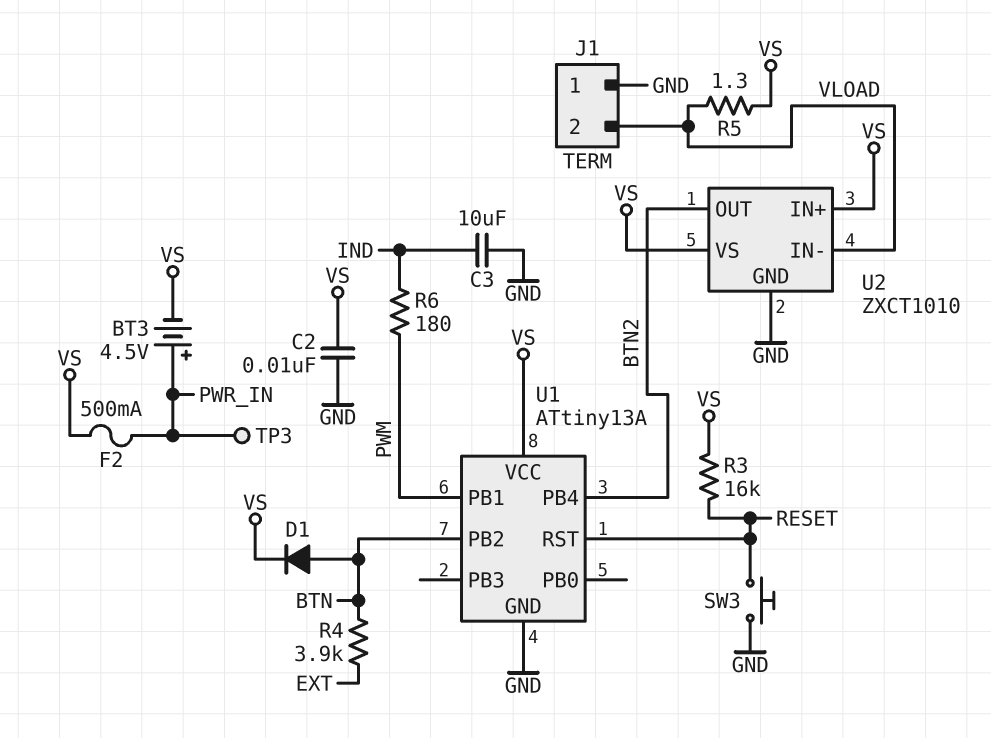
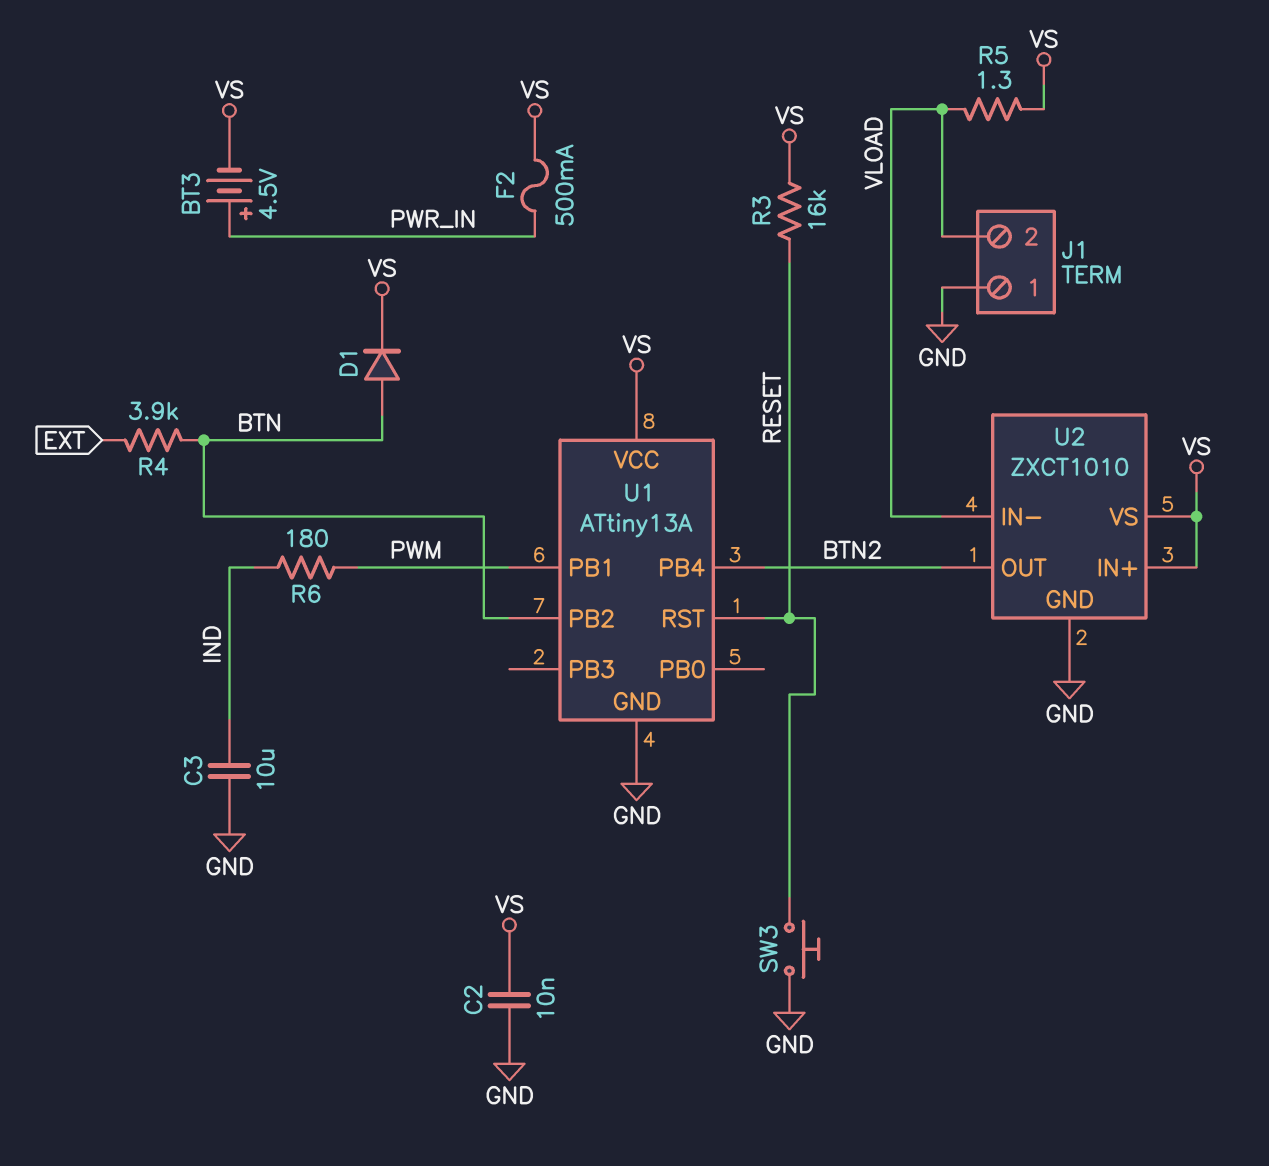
TP3: test point (PWR_IN) -> none

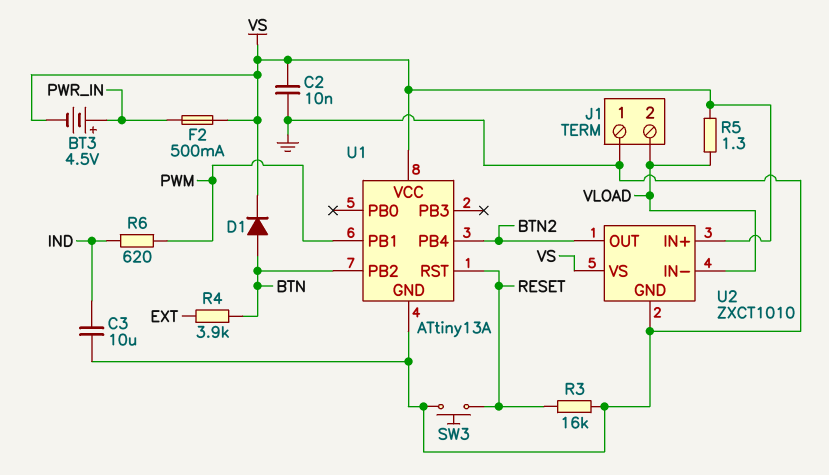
R3: 16k (RESET, VS) -> 16k (GND, RESET)
R6: 180 (IND, PWM) -> 620 (IND, PWM)

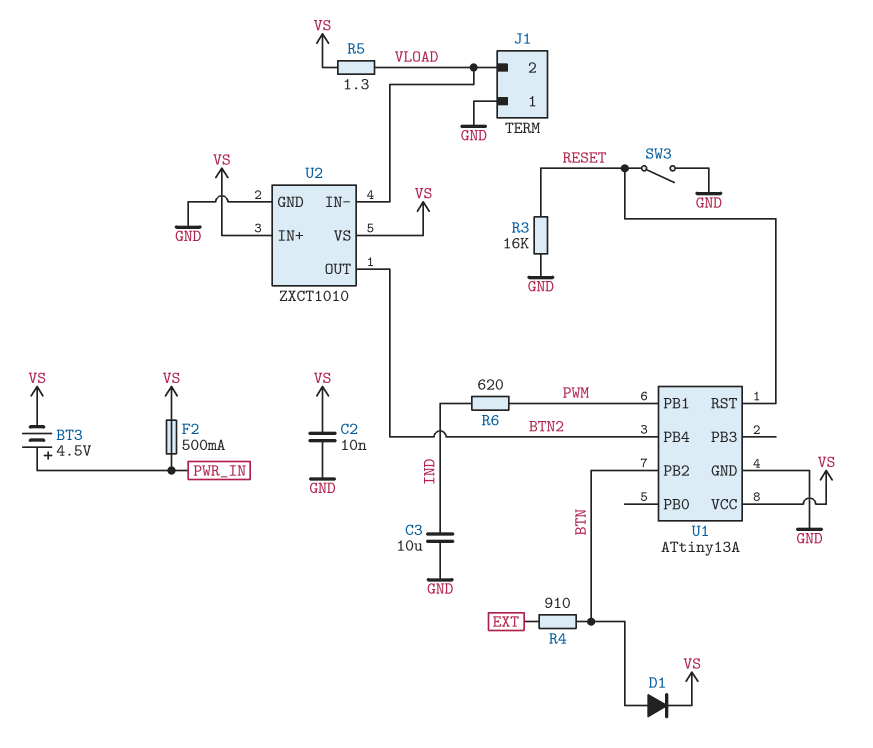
R4: 3.9k (BTN, EXT) -> 910 (BTN, EXT)
SW3: button (GND, RESET) -> switch (GND, RESET)

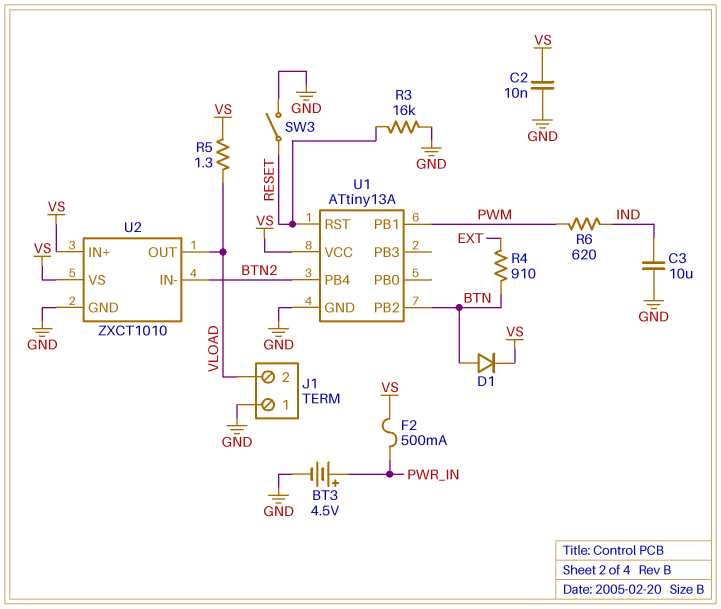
BT3: 4.5V (plus PWR_IN, minus VS) -> 4.5V (plus PWR_IN, minus GND)
U2 pin IN-: VLOAD -> BTN2
U2 pin OUT: BTN2 -> VLOAD

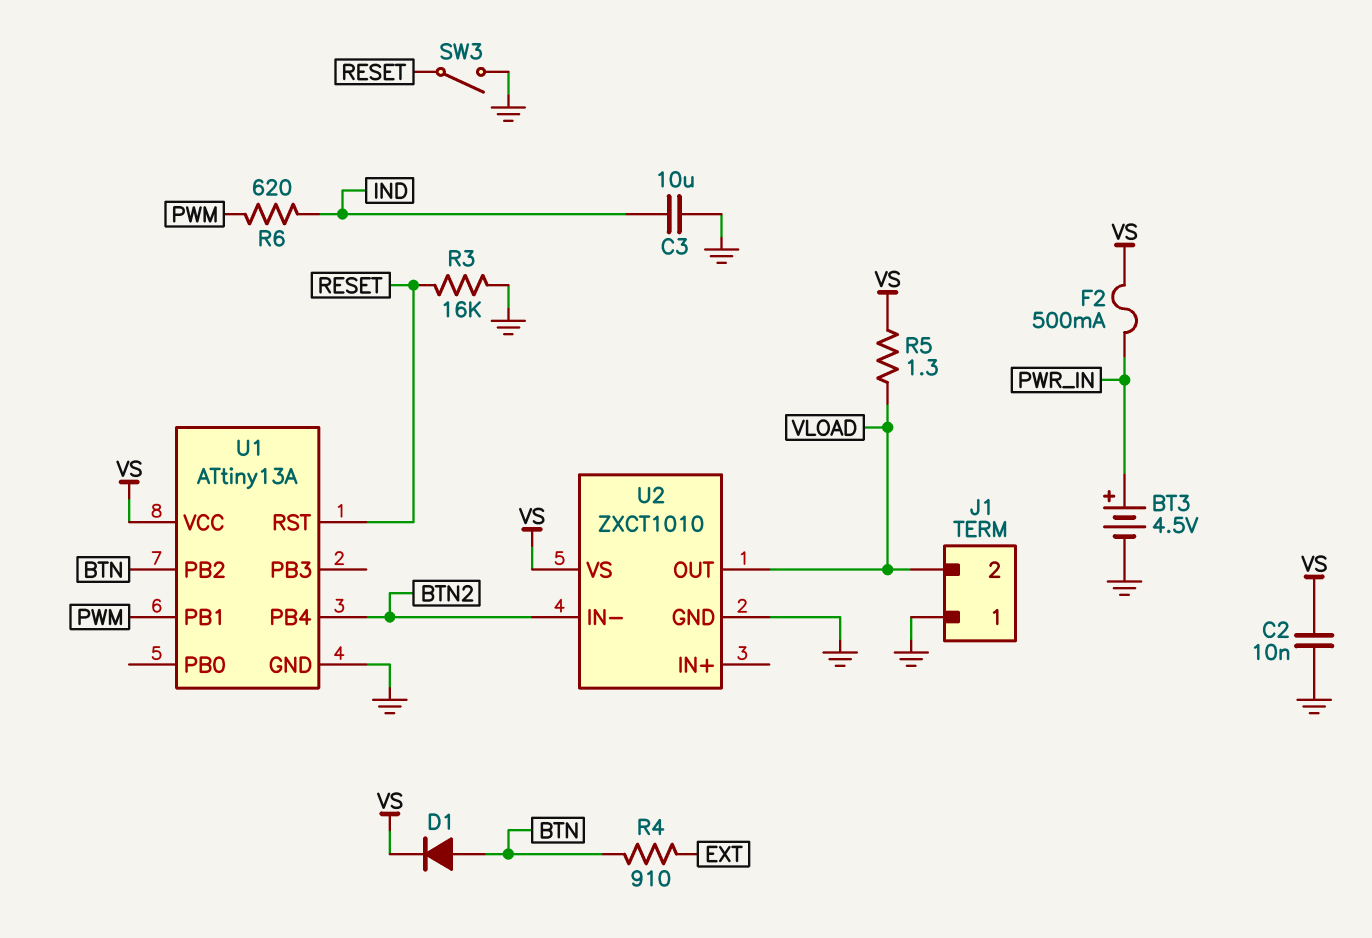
U2 pin IN+: VS -> none

